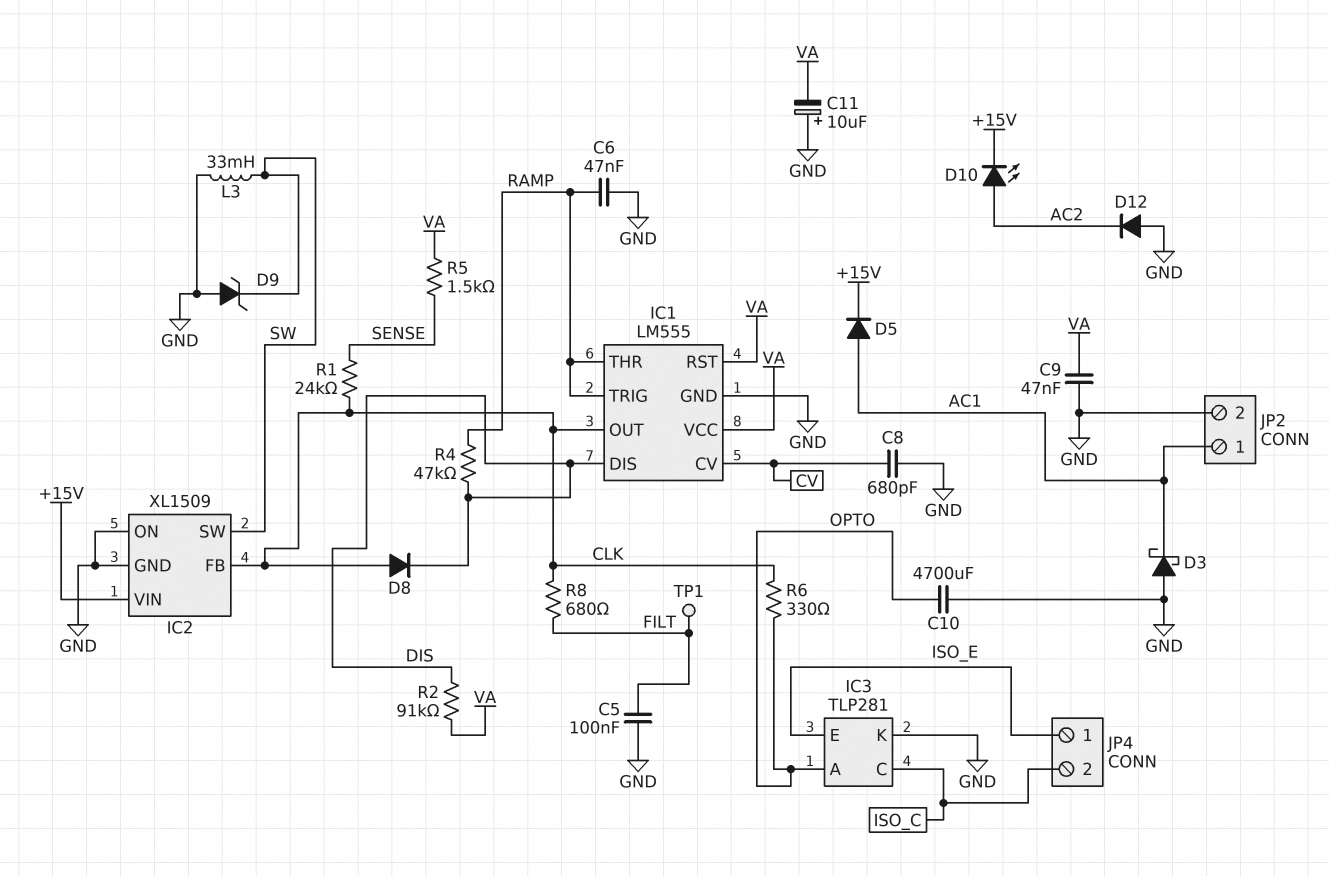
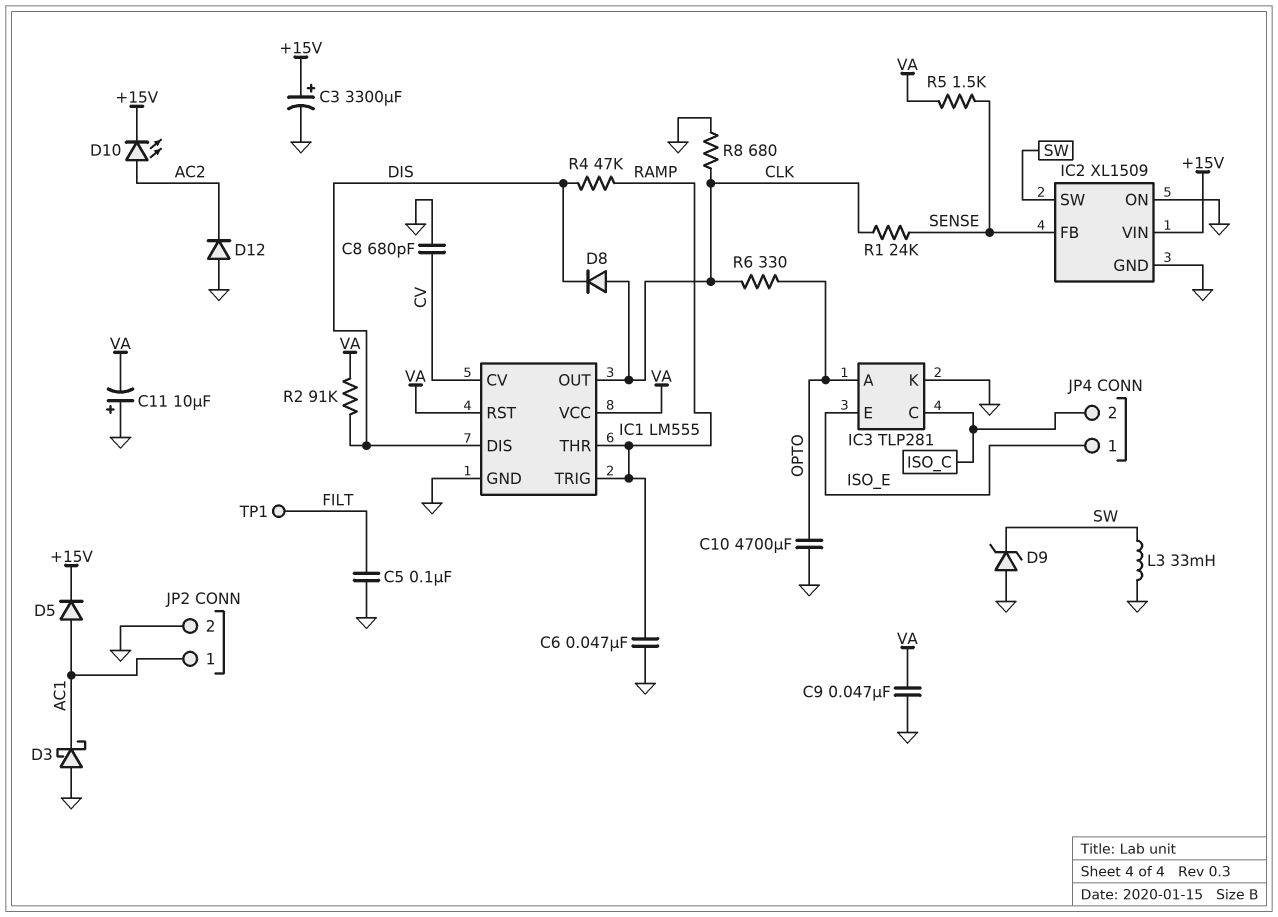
C3: none -> 3300uF (plus +15V, minus GND)
IC2 pin FB: CLK -> SENSE
R8: 680 (CLK, FILT) -> 680 (CLK, GND)

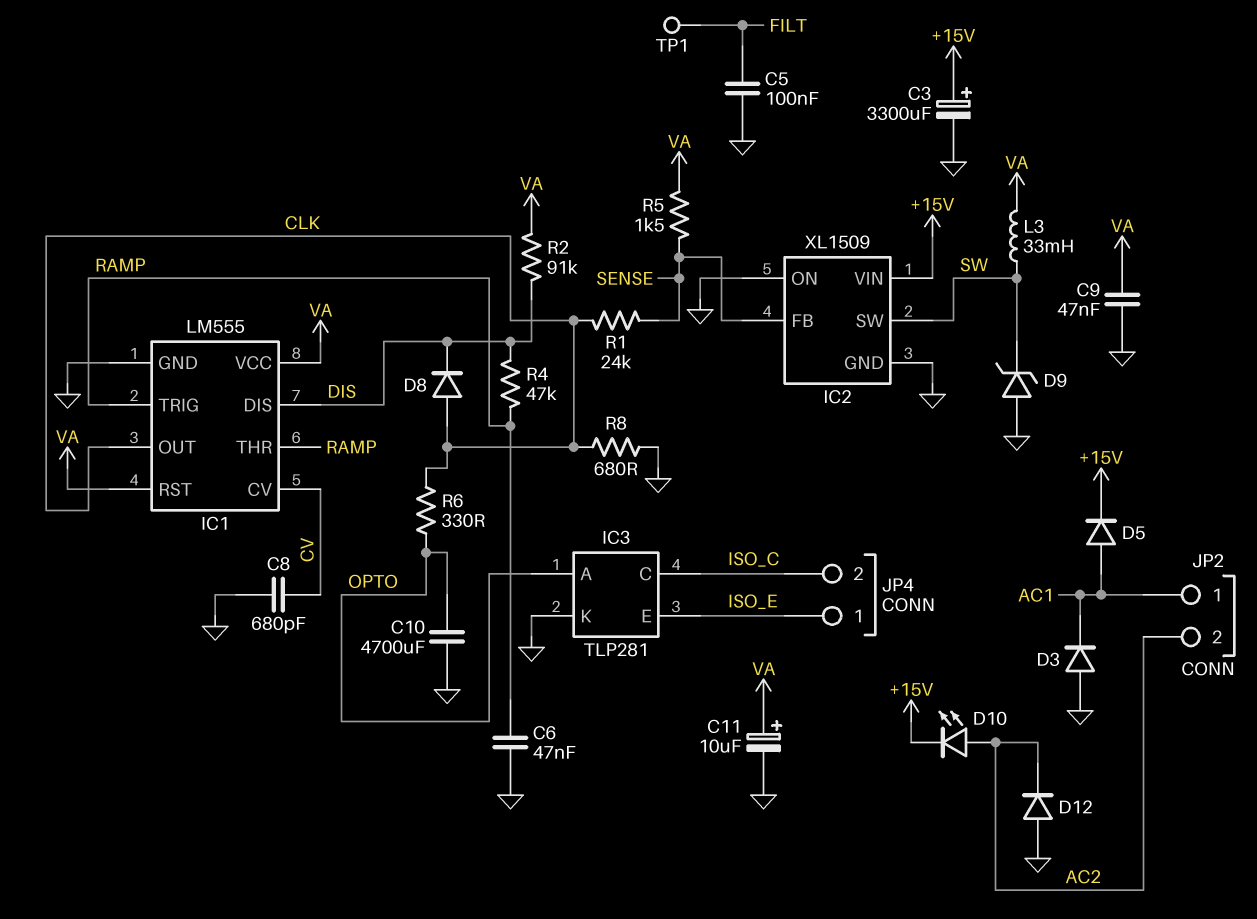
C11: 10uF (plus GND, minus VA) -> 10uF (plus VA, minus GND)
D3: schottky (A GND, K AC1) -> diode (A GND, K AC1)
JP2 pin 2: GND -> AC2
L3: 33mH (GND, SW) -> 33mH (SW, VA)

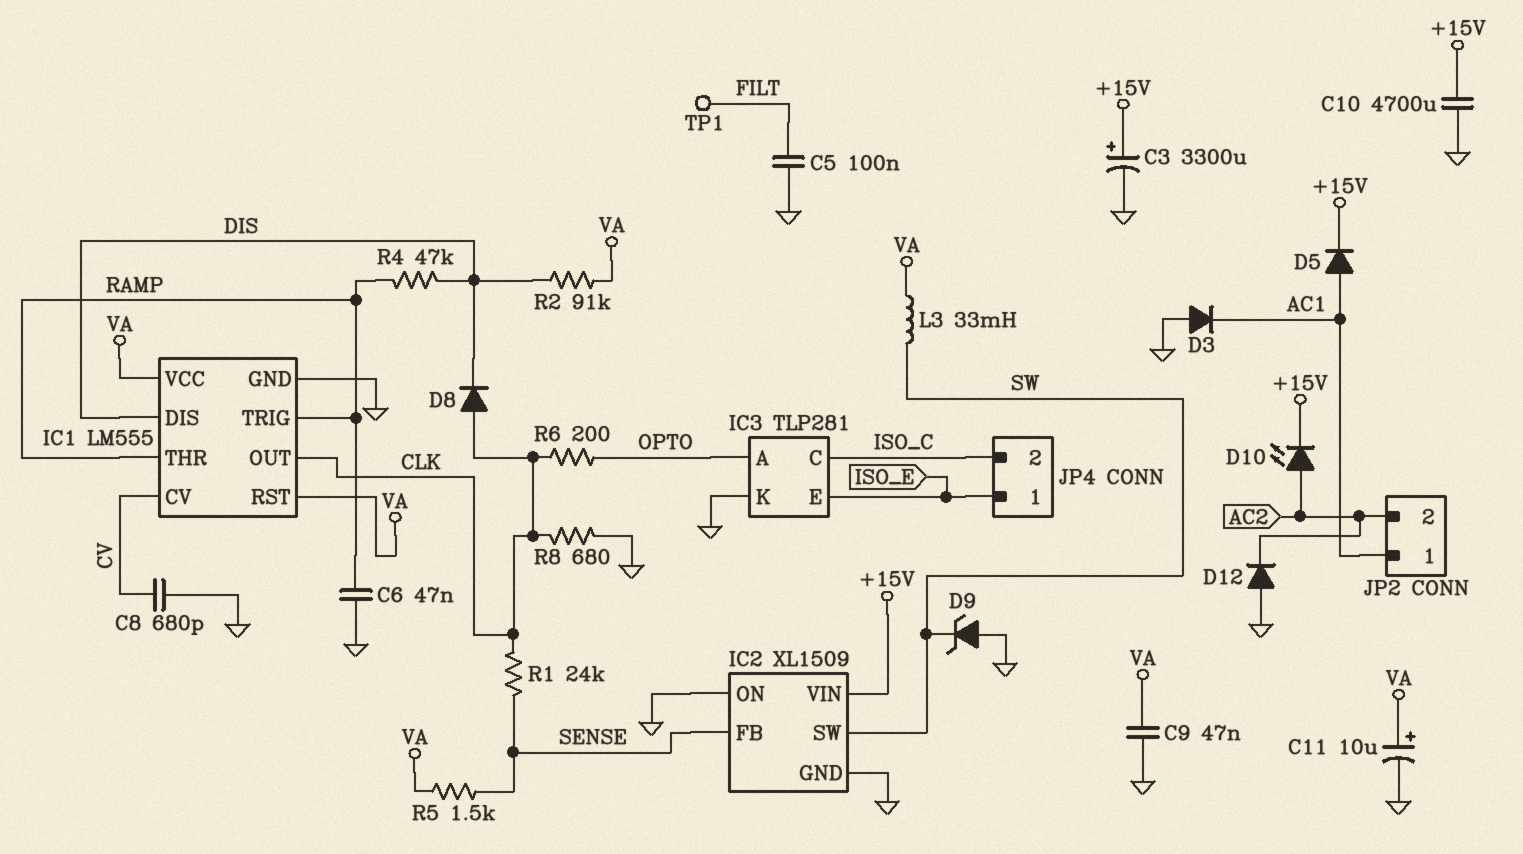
C10: 4700uF (GND, OPTO) -> 4700uF (+15V, GND)
R6: 330 (CLK, OPTO) -> 200 (CLK, OPTO)

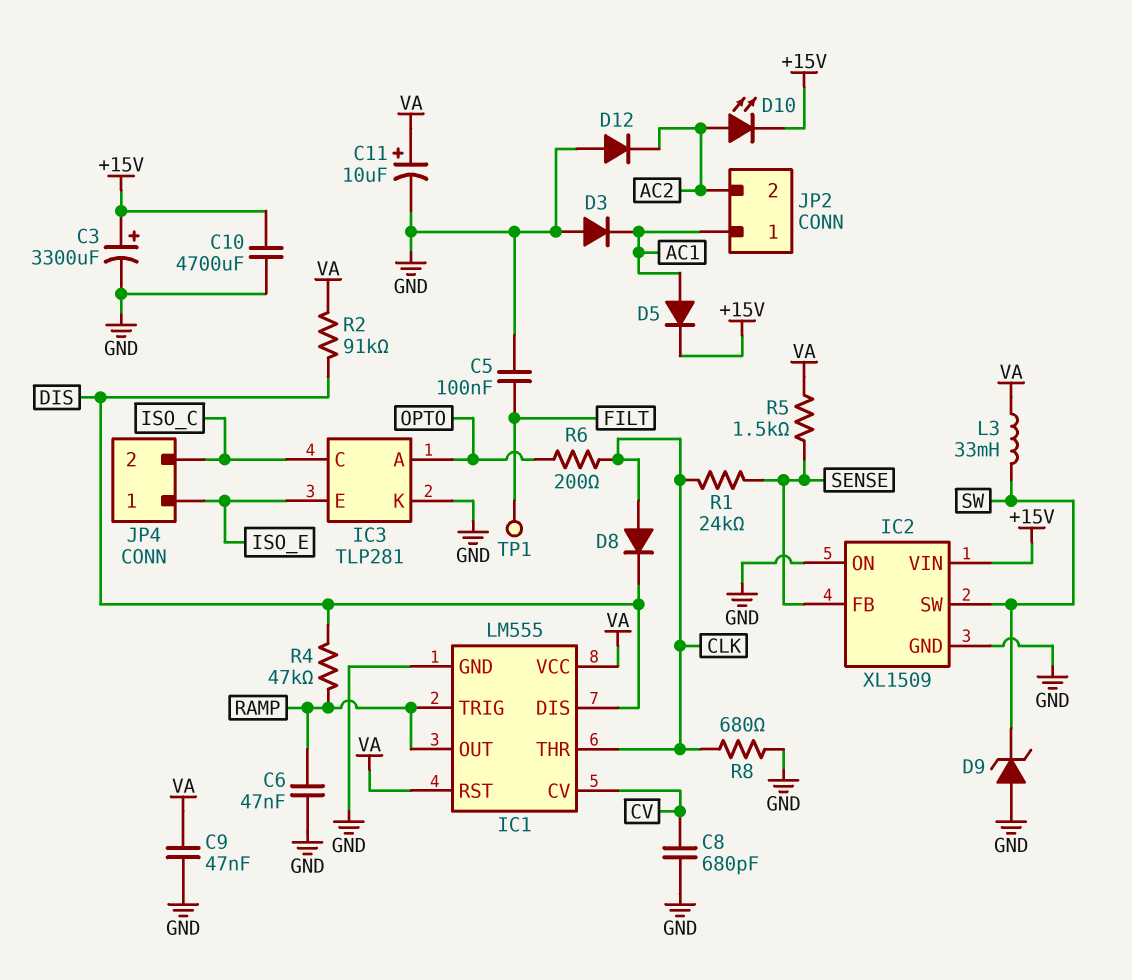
IC1 pin OUT: CLK -> RAMP
IC1 pin THR: RAMP -> CLK

